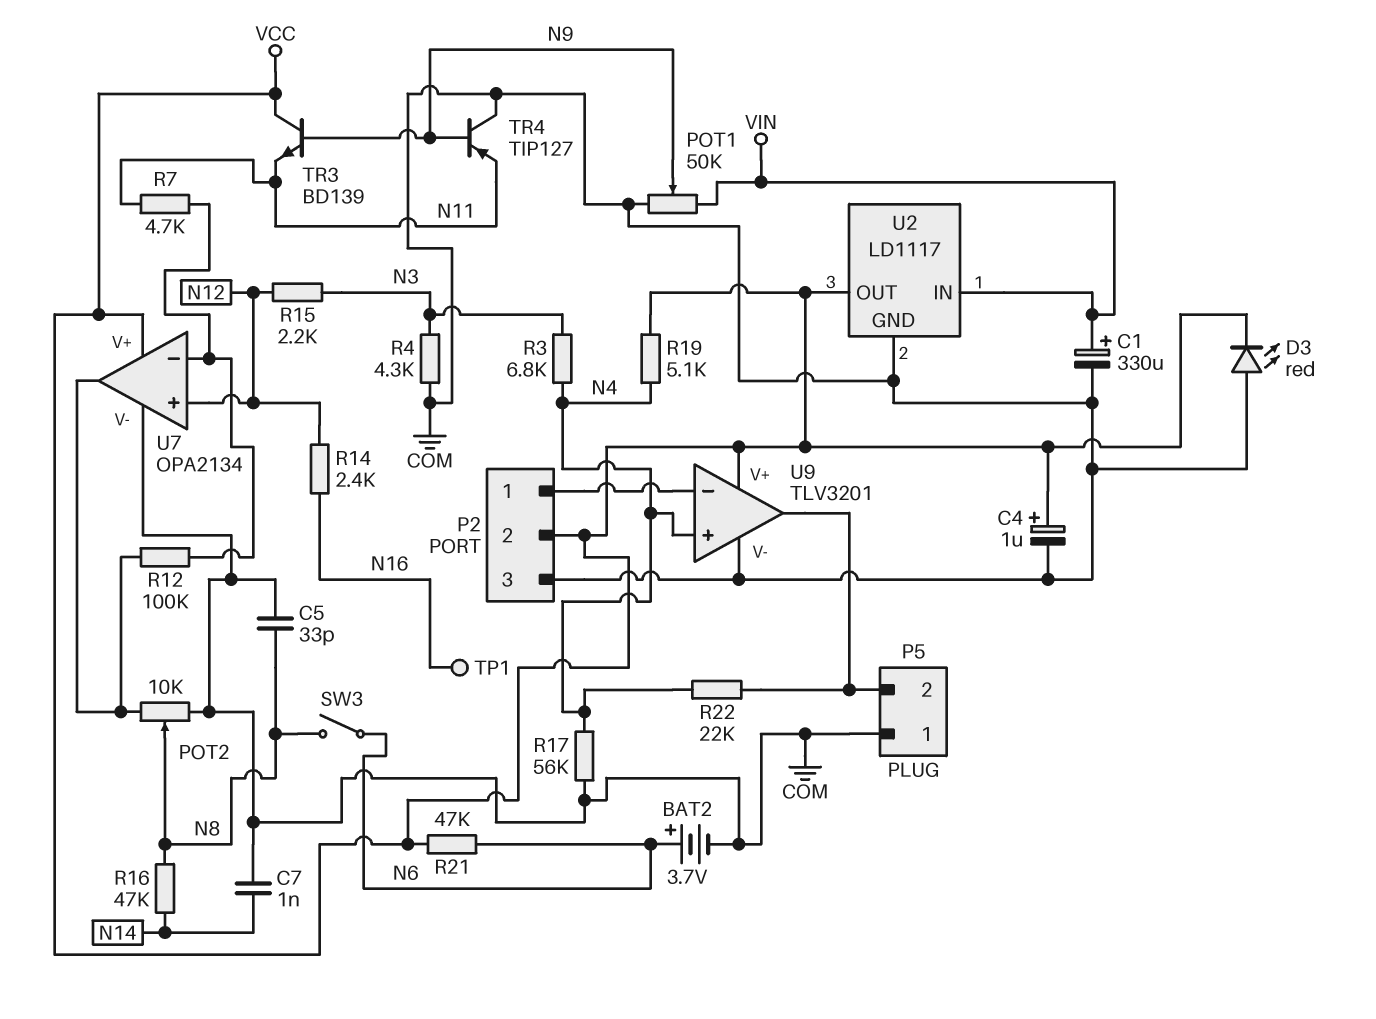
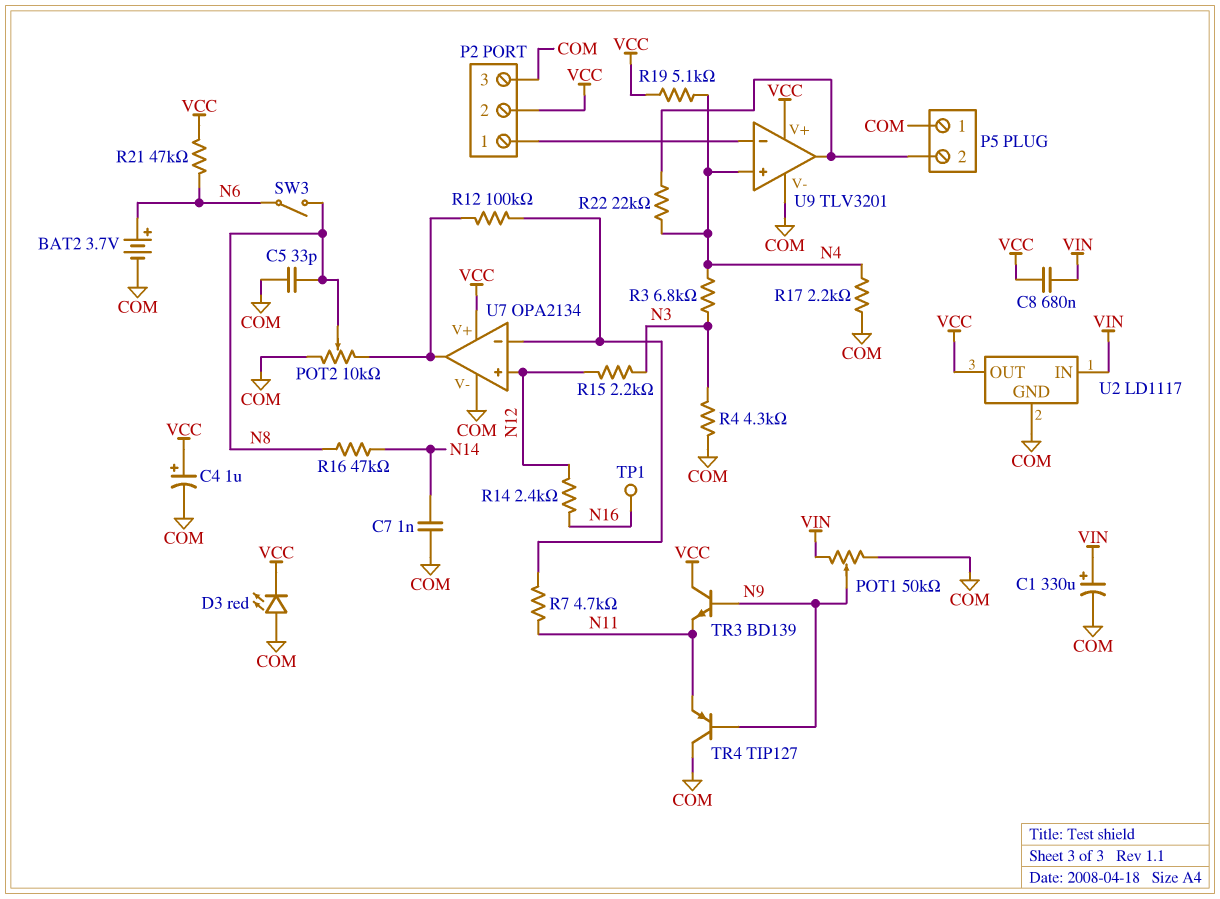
C8: none -> 680nF (VCC, VIN)
R17: 56k (COM, N4) -> 2.2k (COM, N4)

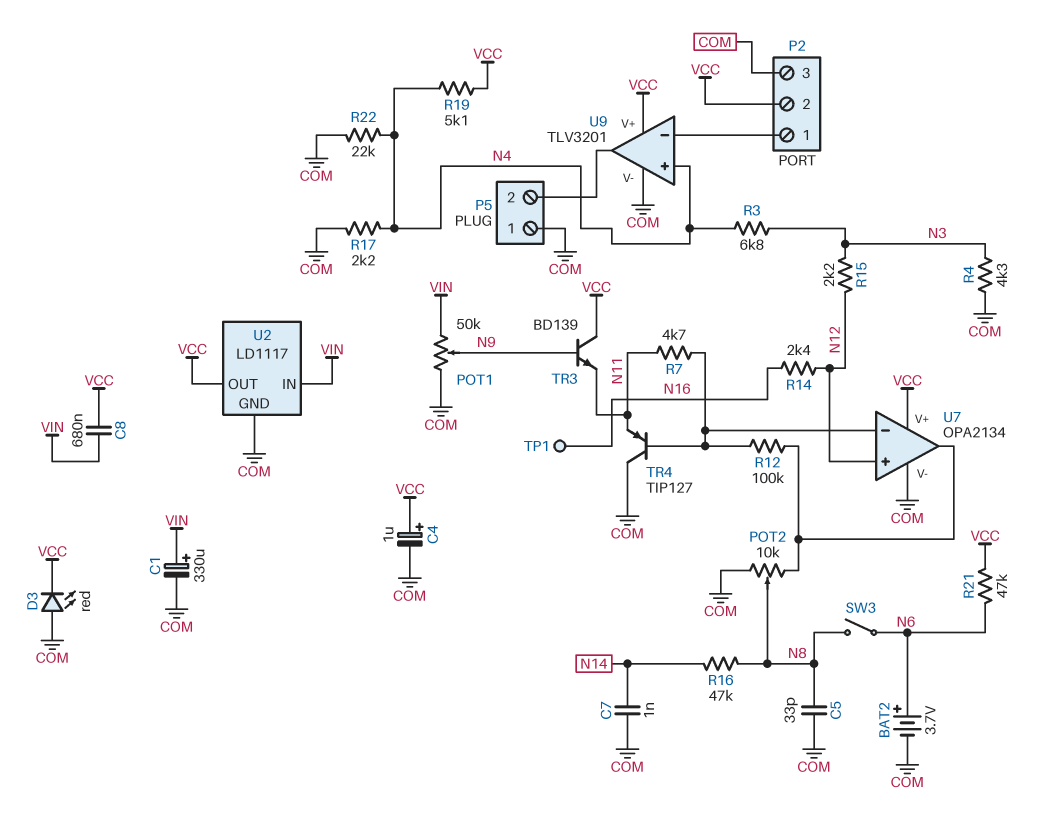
R22: 22k (N4, P5/2) -> 22k (COM, N4)
TR4: PNP TIP127 (B N9, C COM, E N11) -> PNP TIP127 (B U7/in-, C COM, E N11)

